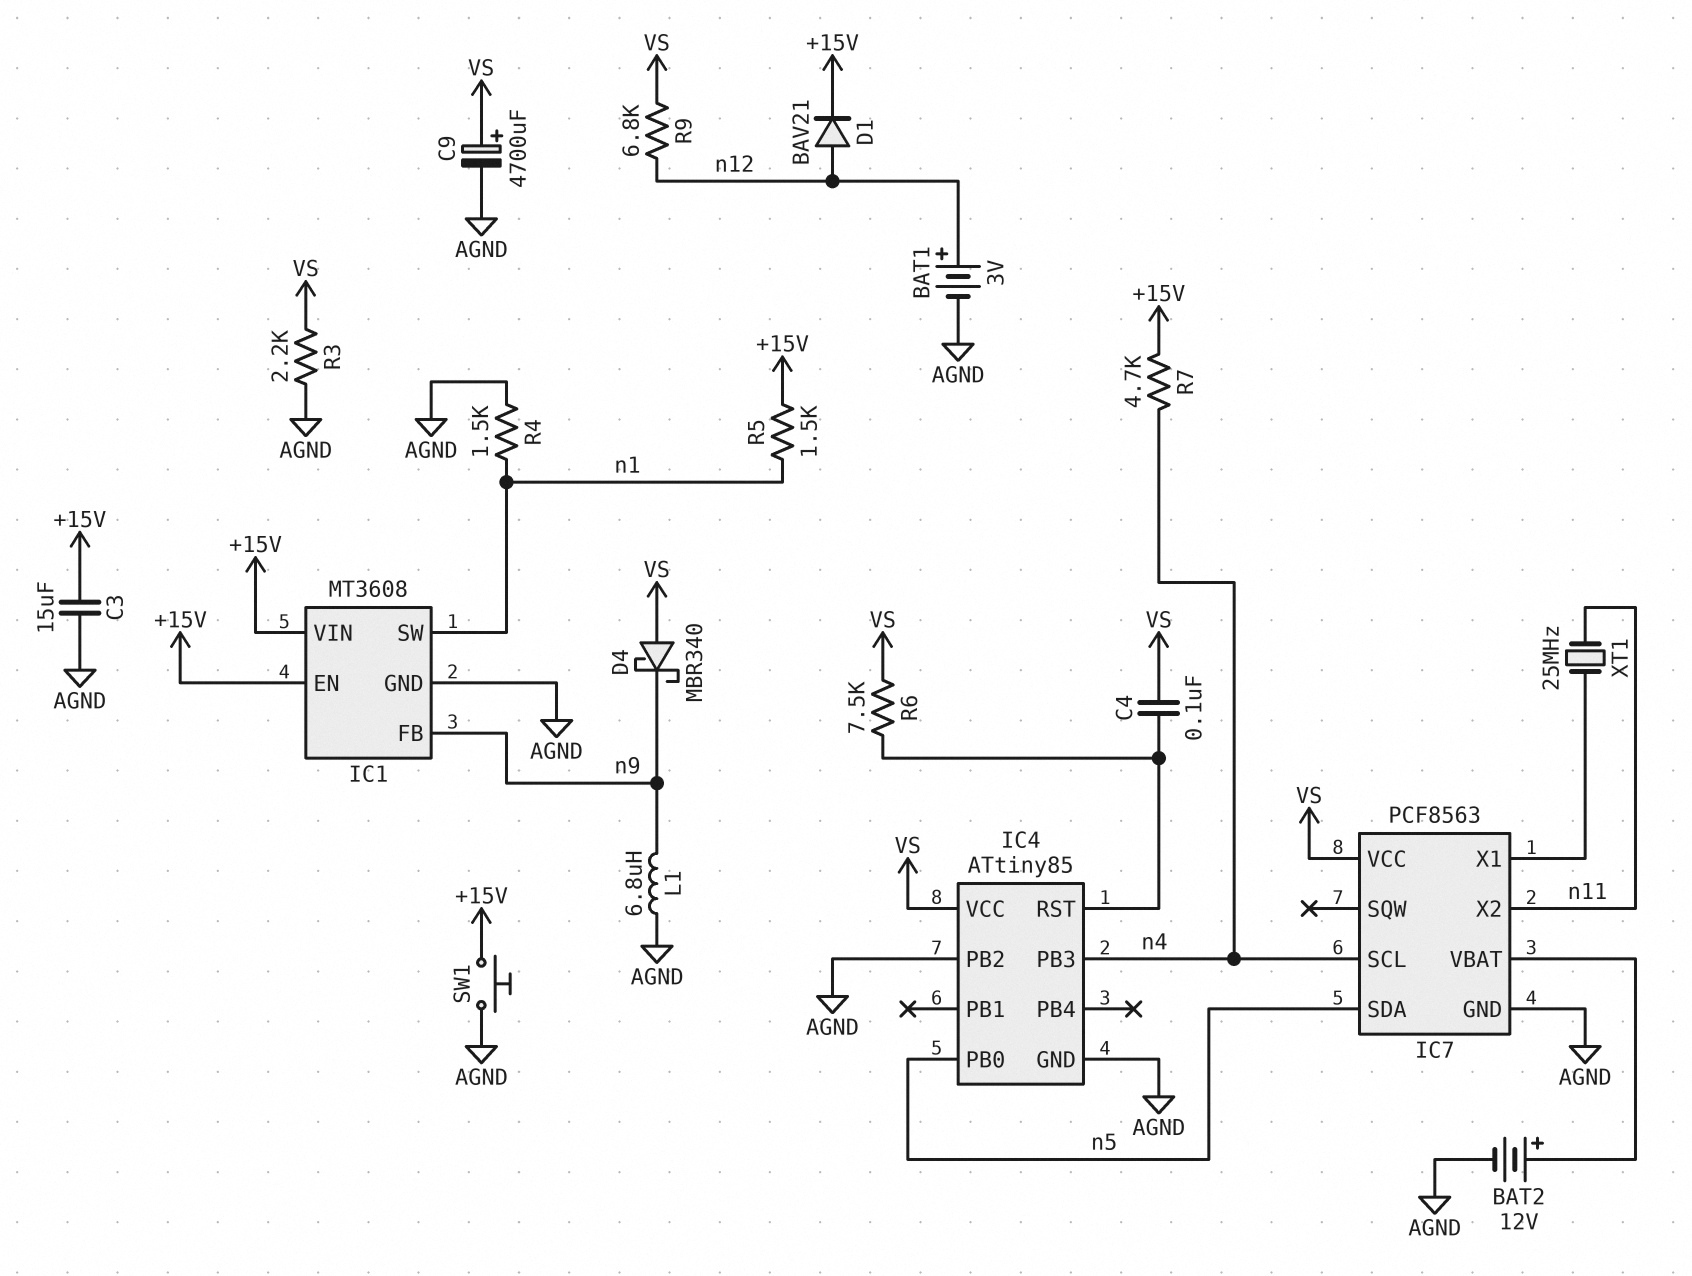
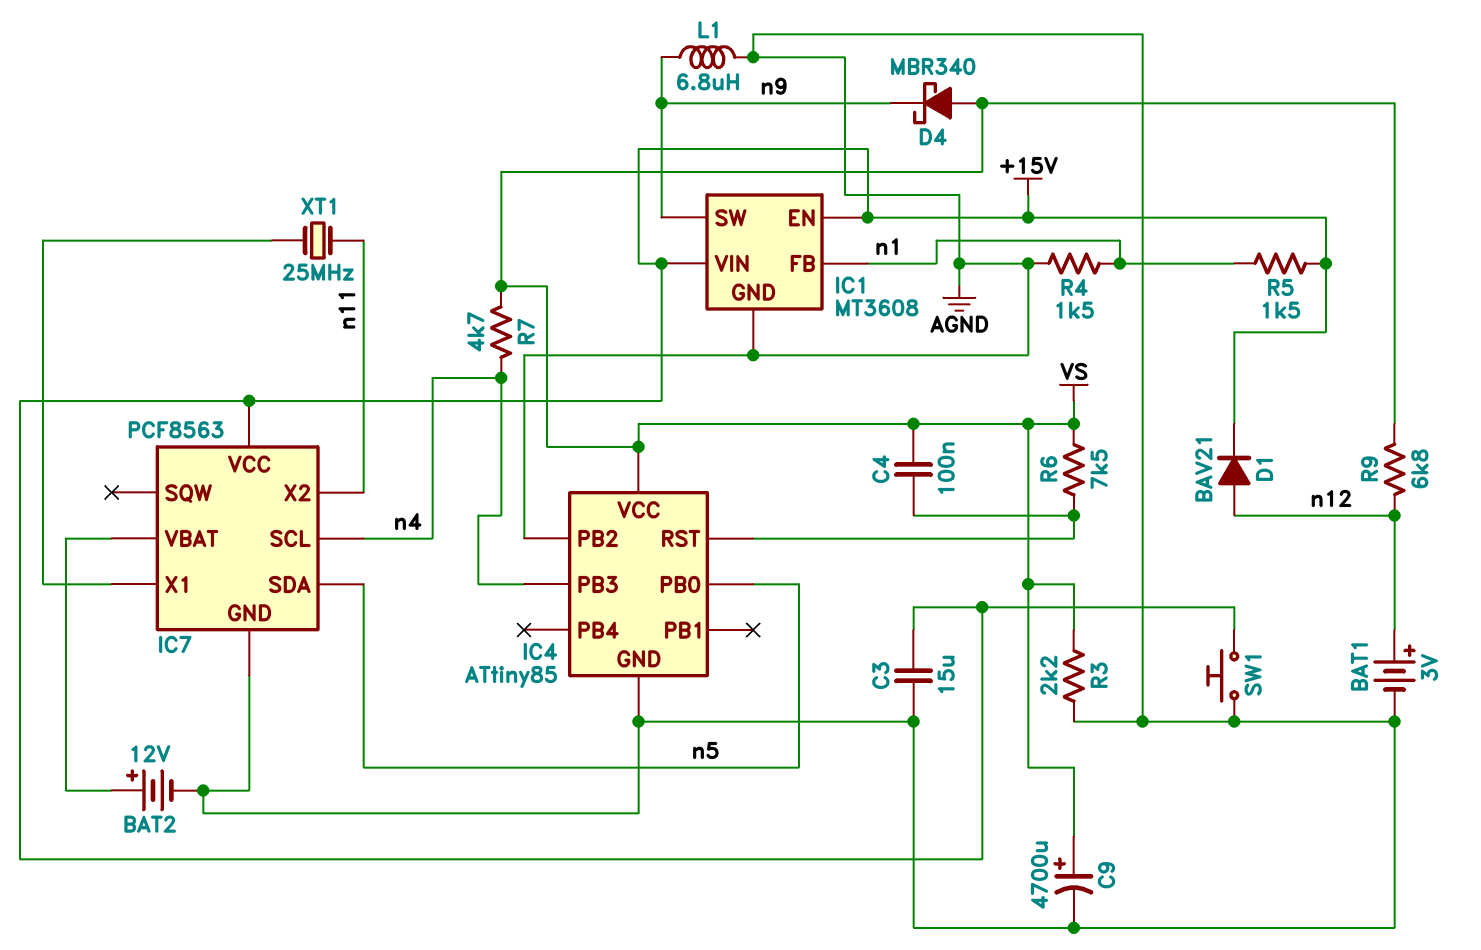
IC1 pin FB: n9 -> n1
IC1 pin SW: n1 -> n9
IC7 pin VCC: VS -> +15V
R7: 4.7k (+15V, n4) -> 4.7k (VS, n4)

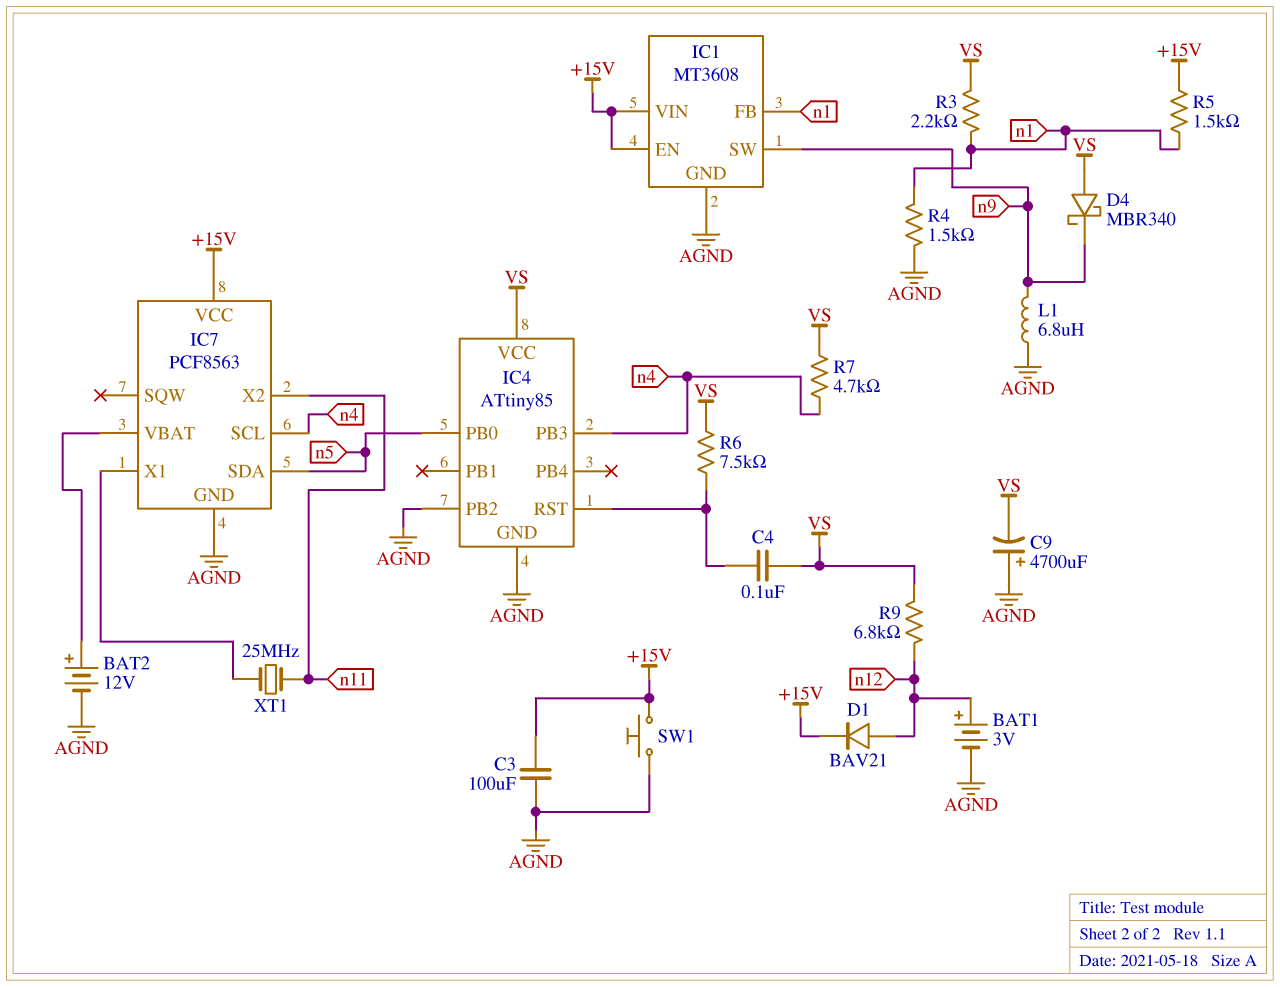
C3: 15uF (+15V, AGND) -> 100uF (+15V, AGND)
C9: 4700uF (plus VS, minus AGND) -> 4700uF (plus AGND, minus VS)
R3: 2.2k (AGND, VS) -> 2.2k (VS, n1)

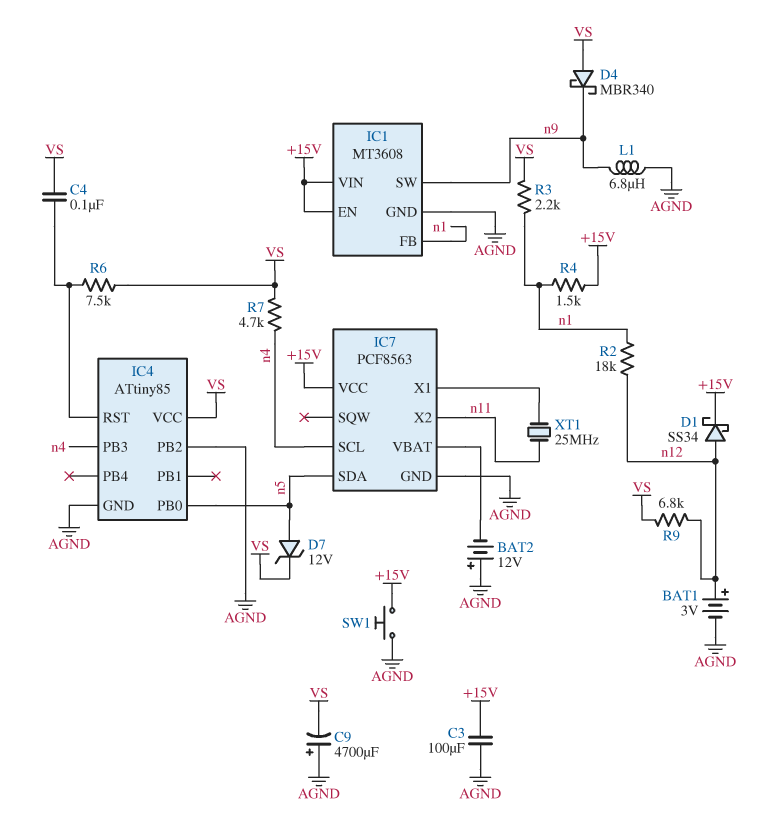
BAT2: 12V (plus IC7/VBAT, minus AGND) -> 12V (plus AGND, minus IC7/VBAT)
D1: diode BAV21 (A n12, K +15V) -> schottky SS34 (A n12, K +15V)
D7: none -> zener 12V (A n5, K VS)
R2: none -> 18k (n1, n12)
R4: 1.5k (AGND, n1) -> 1.5k (+15V, n1)
R5: 1.5k (+15V, n1) -> none

